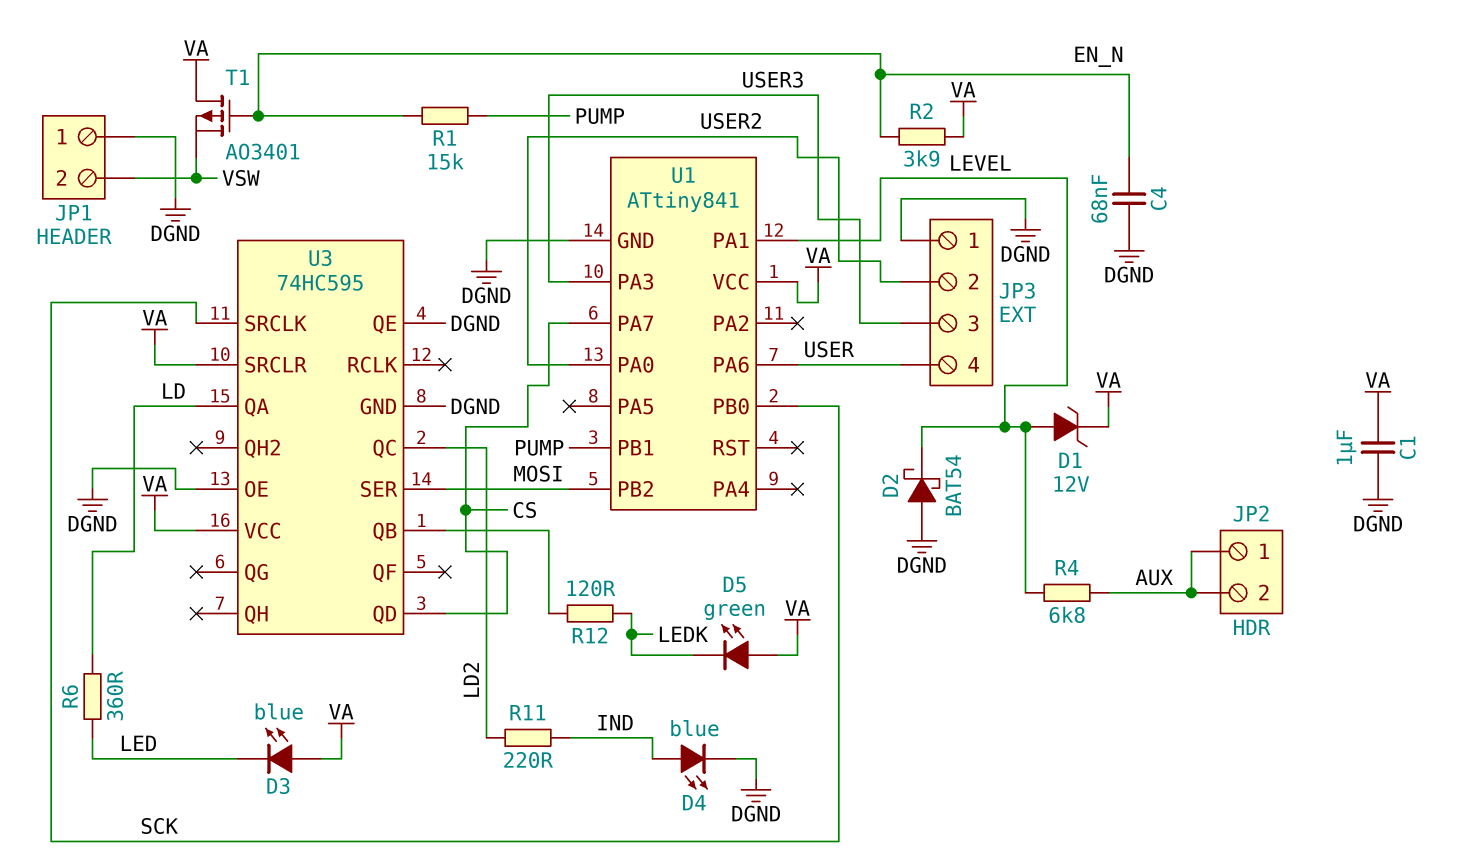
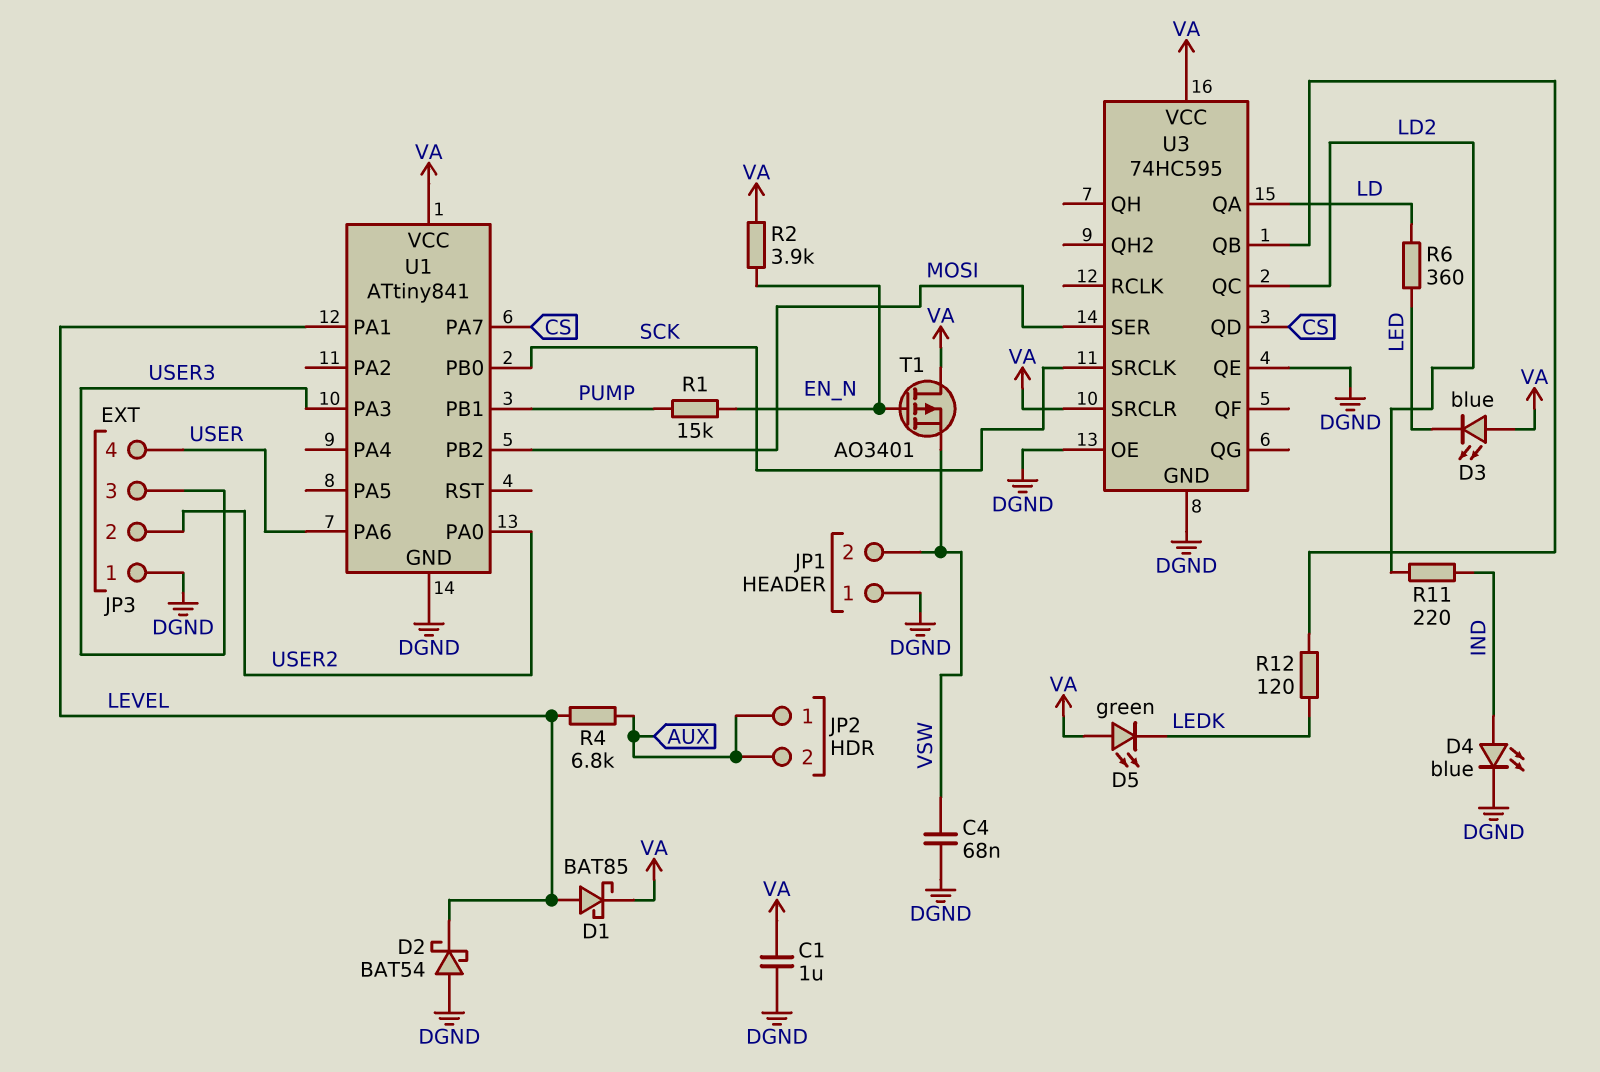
C4: 68nF (DGND, EN_N) -> 68nF (DGND, VSW)
D1: zener 12V (A LEVEL, K VA) -> schottky BAT85 (A LEVEL, K VA)

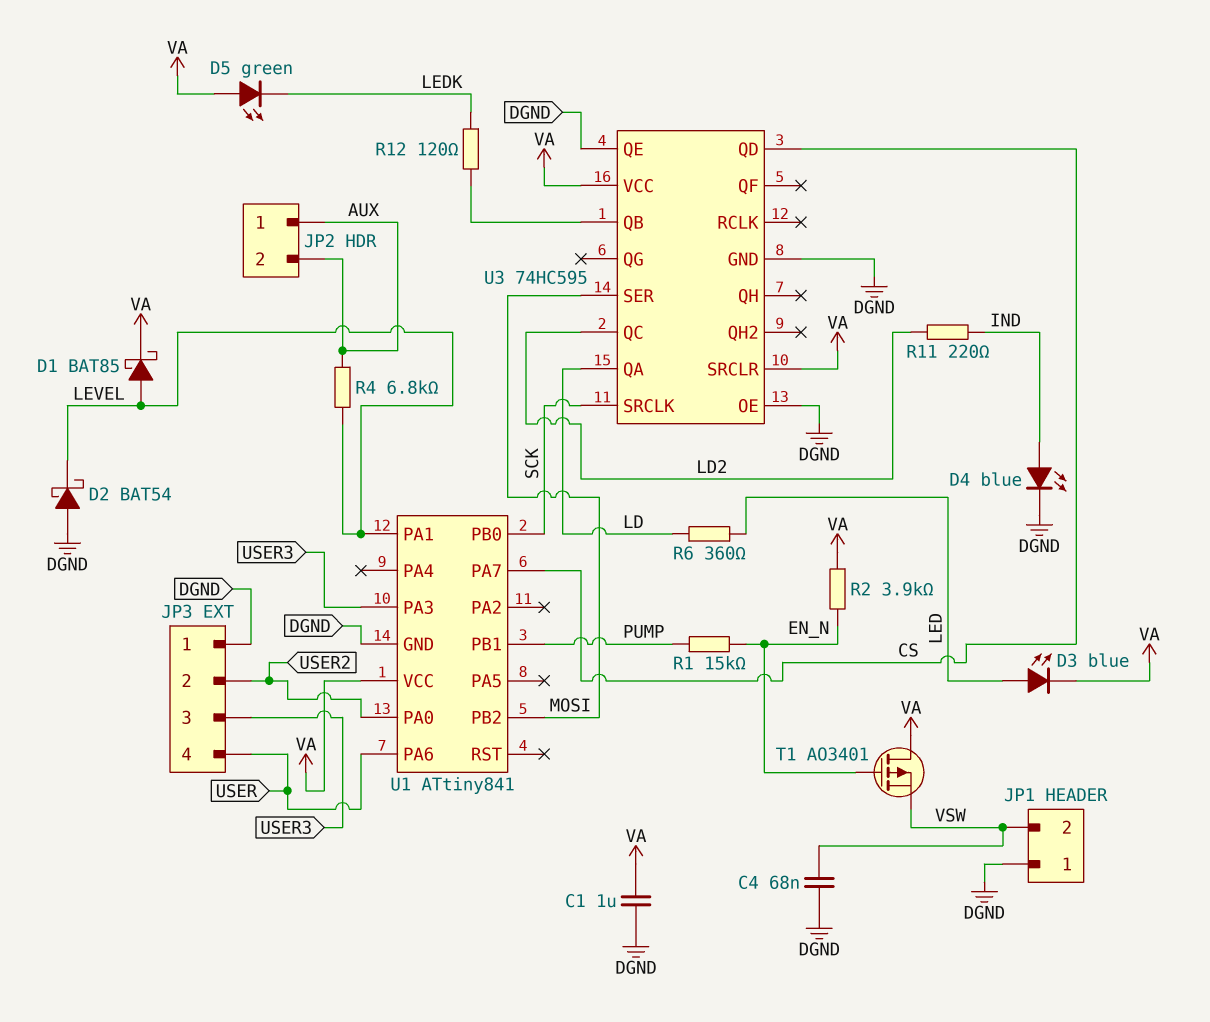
D3: LED blue (A VA, K LED) -> LED blue (A LED, K VA)

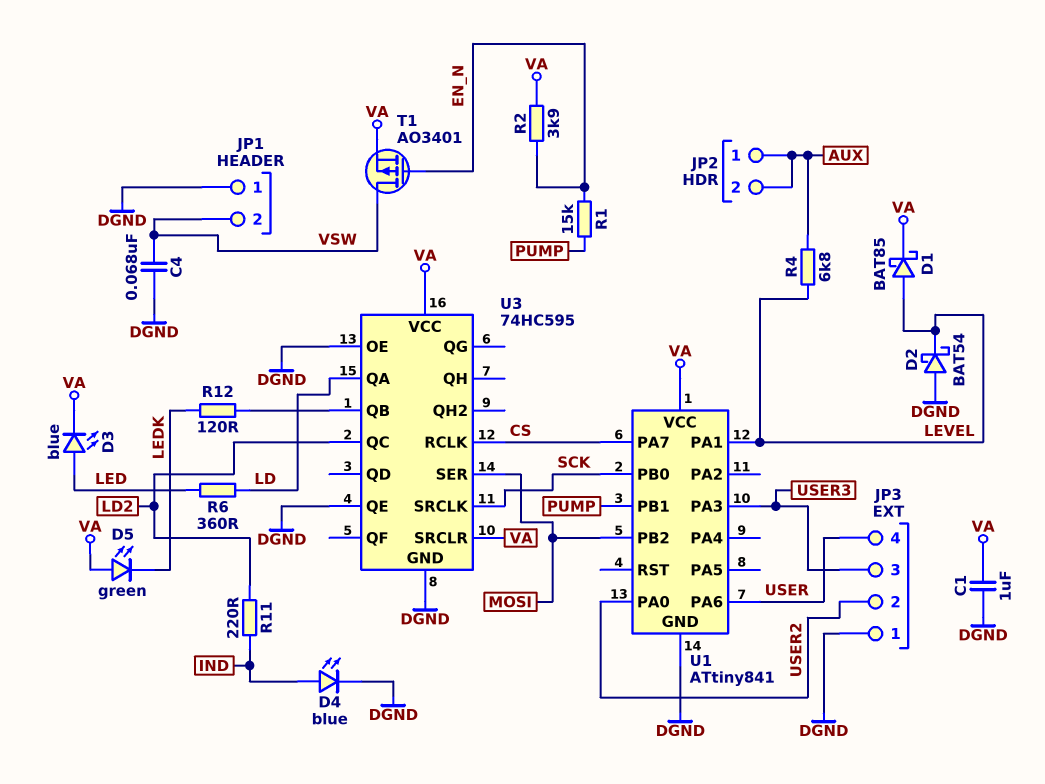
T1: PMOS AO3401 (G EN_N, D VA, S VSW) -> PMOS AO3401 (G EN_N, D VSW, S VA)
U3 pin QD: CS -> none
U3 pin RCLK: none -> CS

